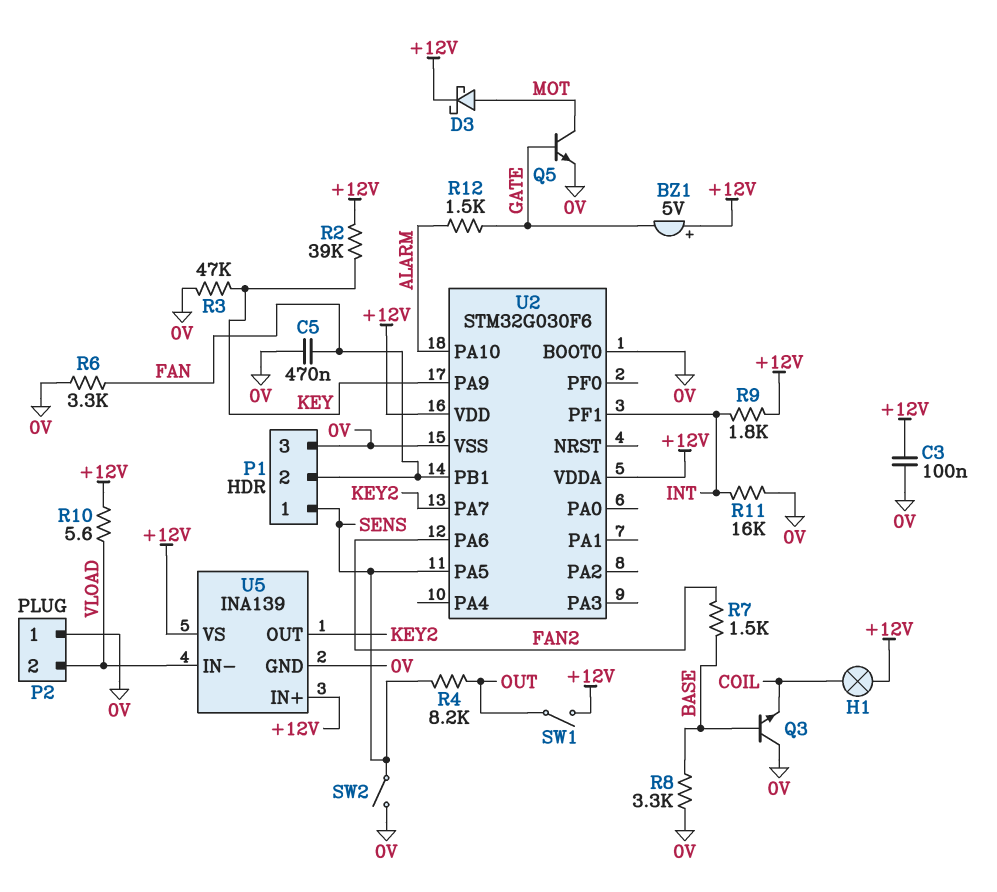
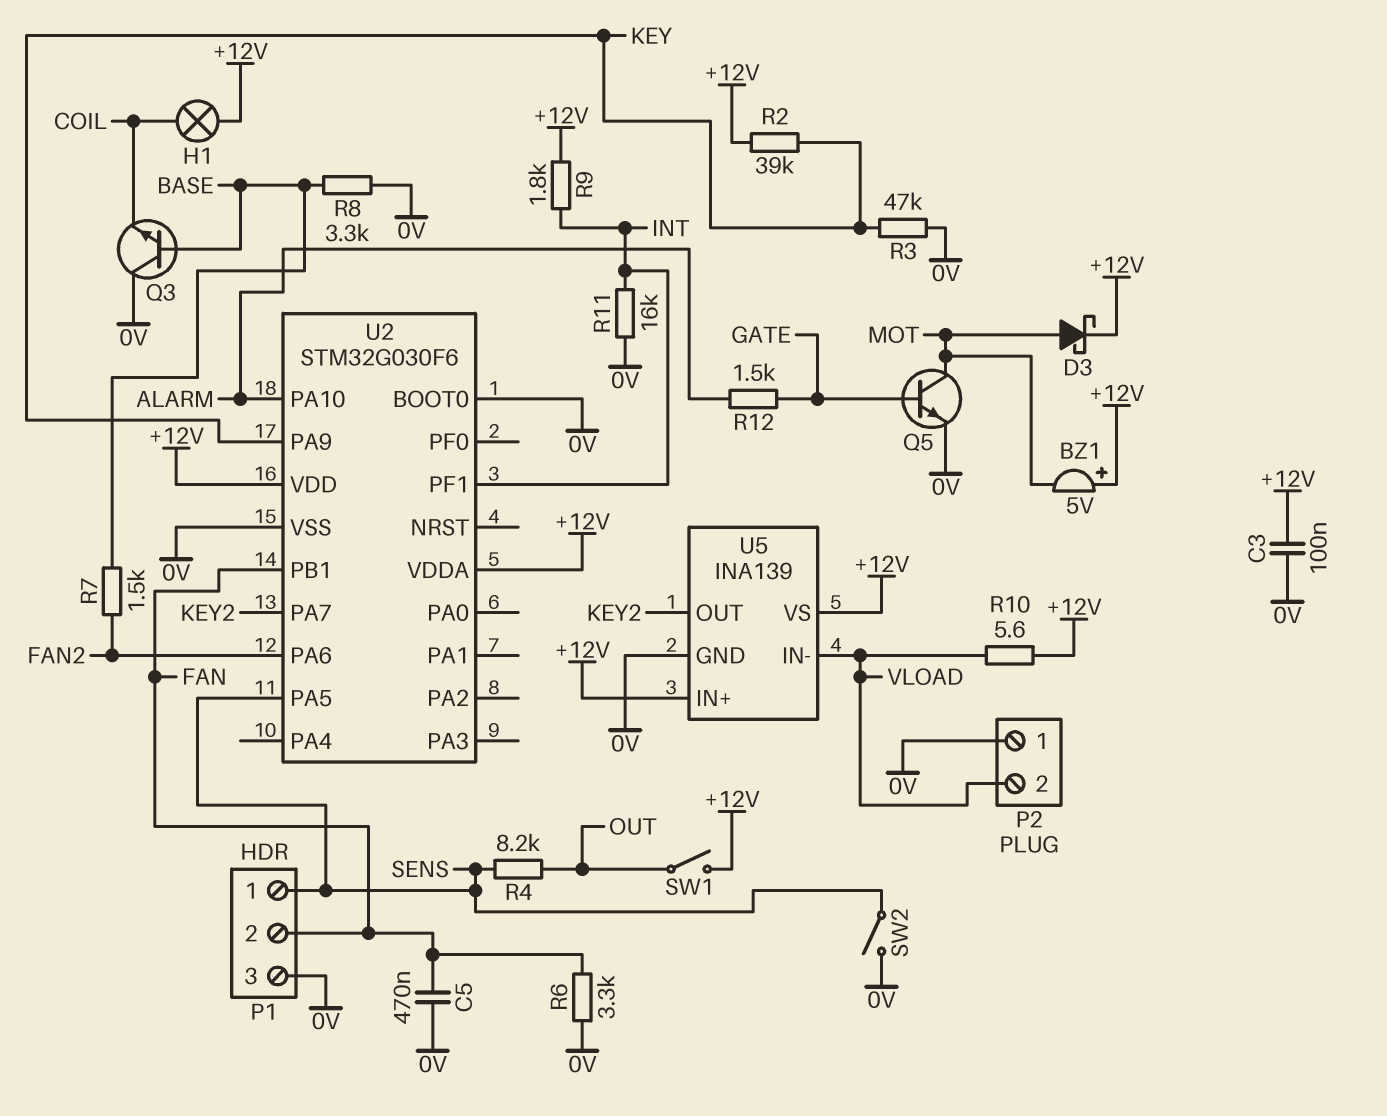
BZ1: buzzer 5V (plus +12V, minus GATE) -> buzzer 5V (plus +12V, minus MOT)

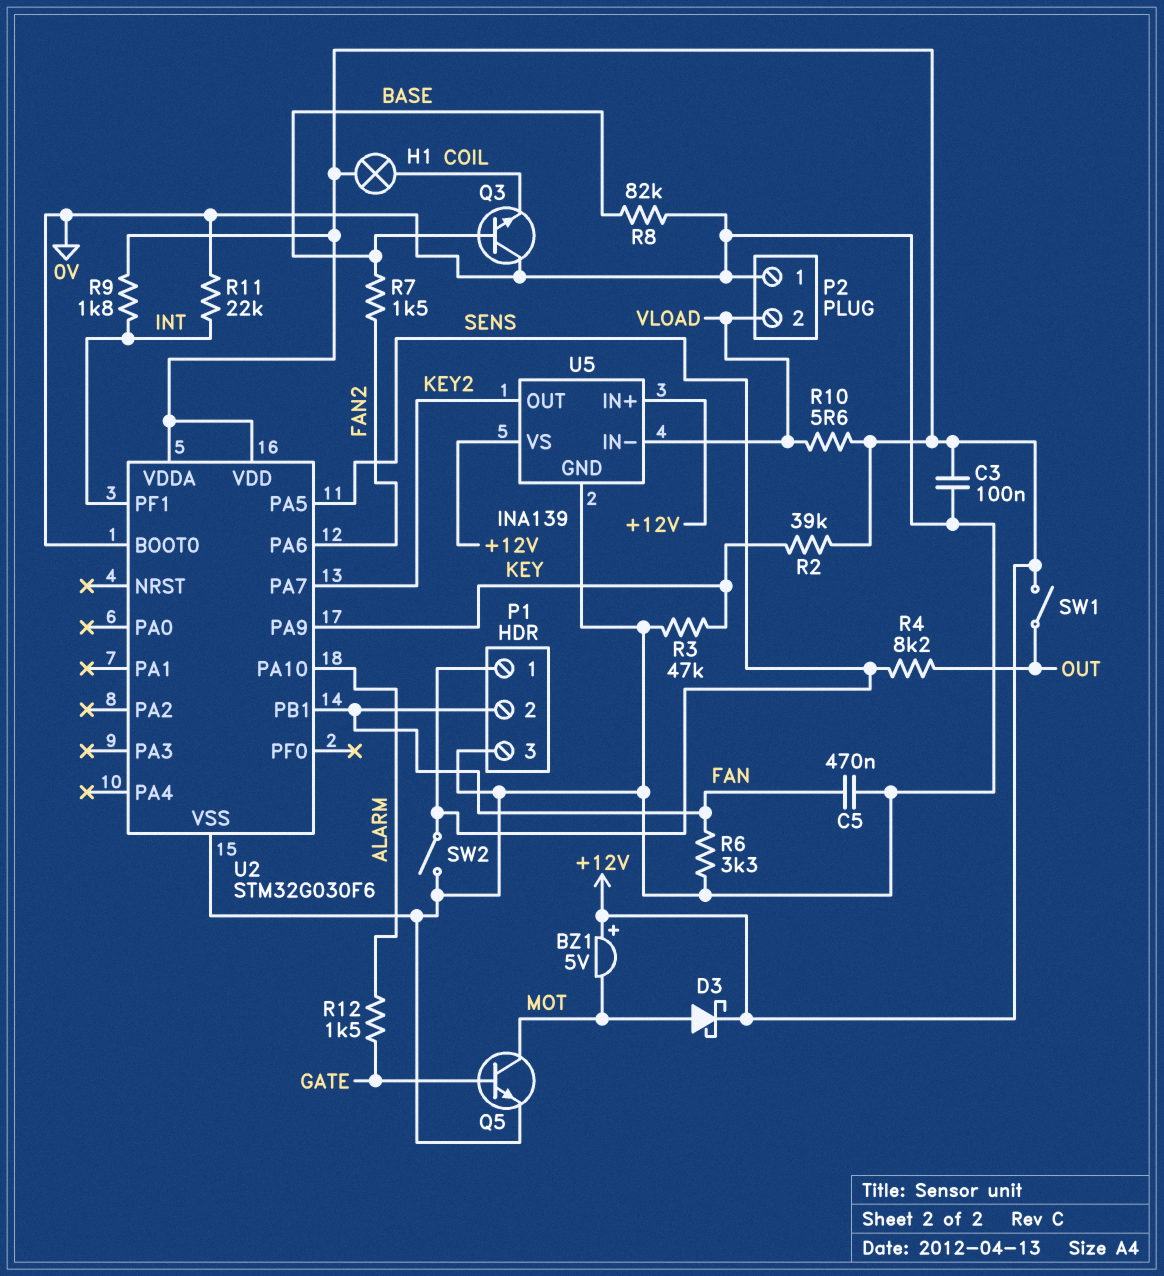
R8: 3.3k (0V, BASE) -> 82k (0V, BASE)
R11: 16k (0V, INT) -> 22k (0V, INT)

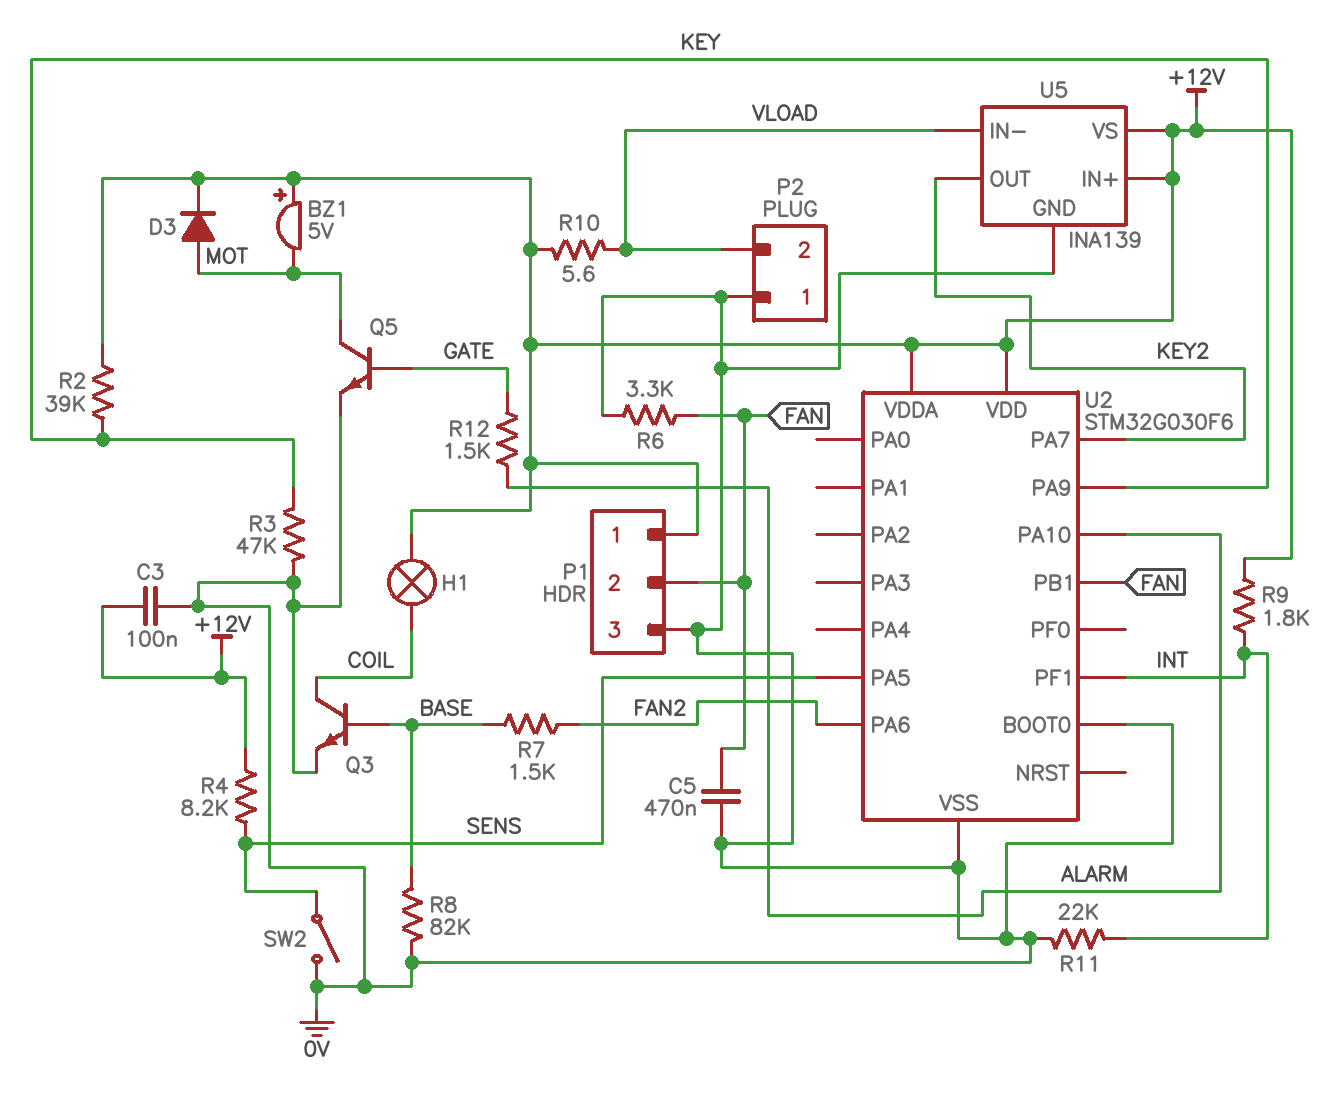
D3: schottky (A MOT, K +12V) -> diode (A MOT, K +12V)
P1 pin 1: SENS -> +12V
Q3: NPN (B BASE, C 0V, E COIL) -> NPN (B BASE, C COIL, E 0V)
R4: 8.2k (OUT, SENS) -> 8.2k (+12V, SENS)
SW1: switch (+12V, OUT) -> none

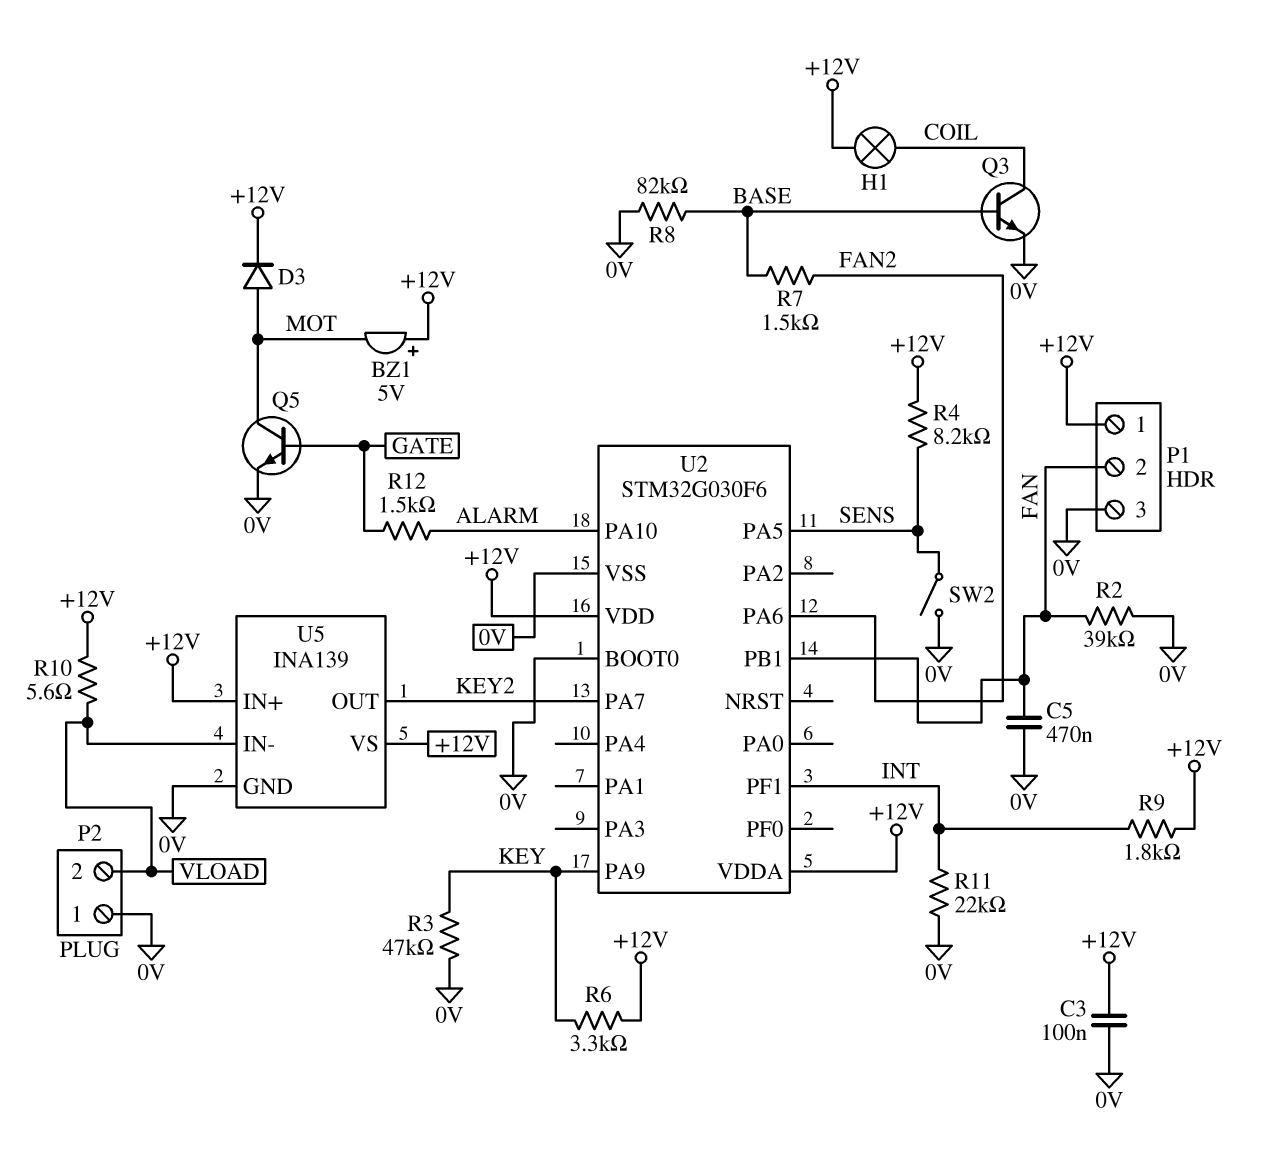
R2: 39k (+12V, KEY) -> 39k (0V, FAN)
R6: 3.3k (0V, FAN) -> 3.3k (+12V, KEY)

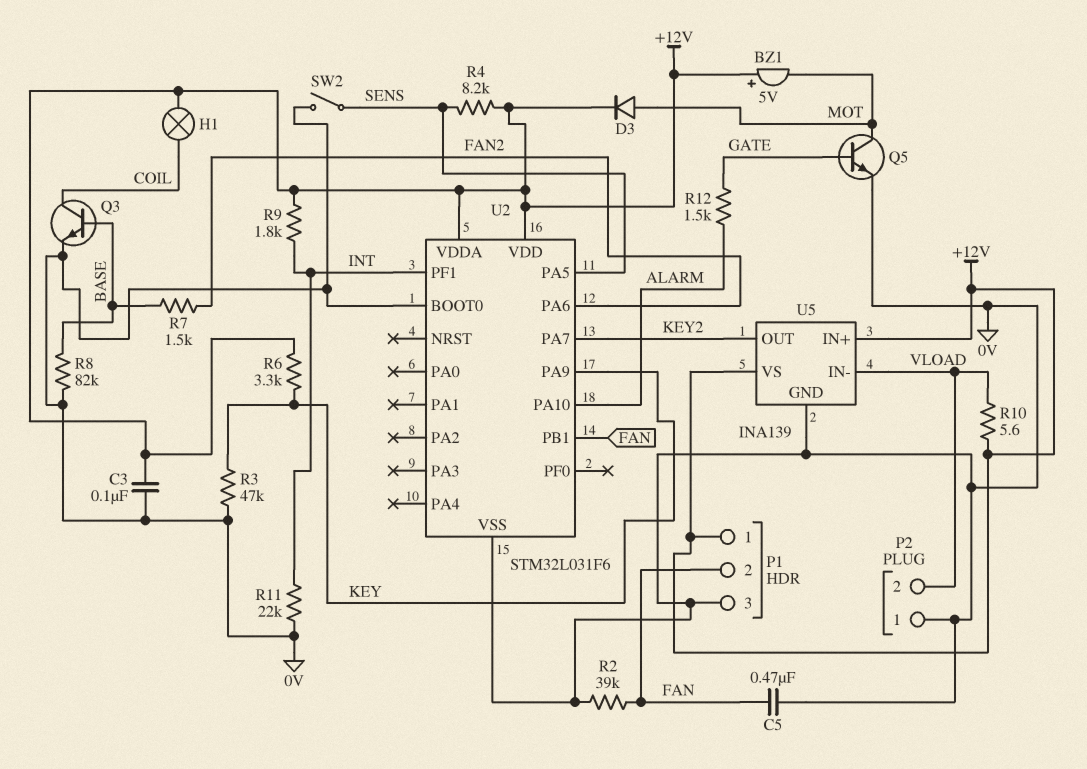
U2: STM32G030F6 -> STM32L031F6

